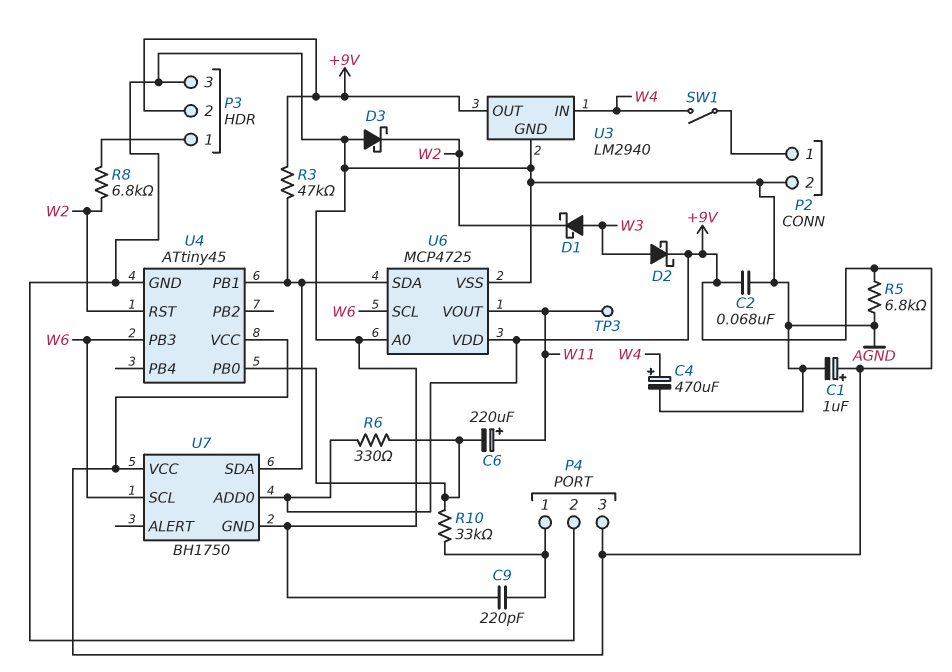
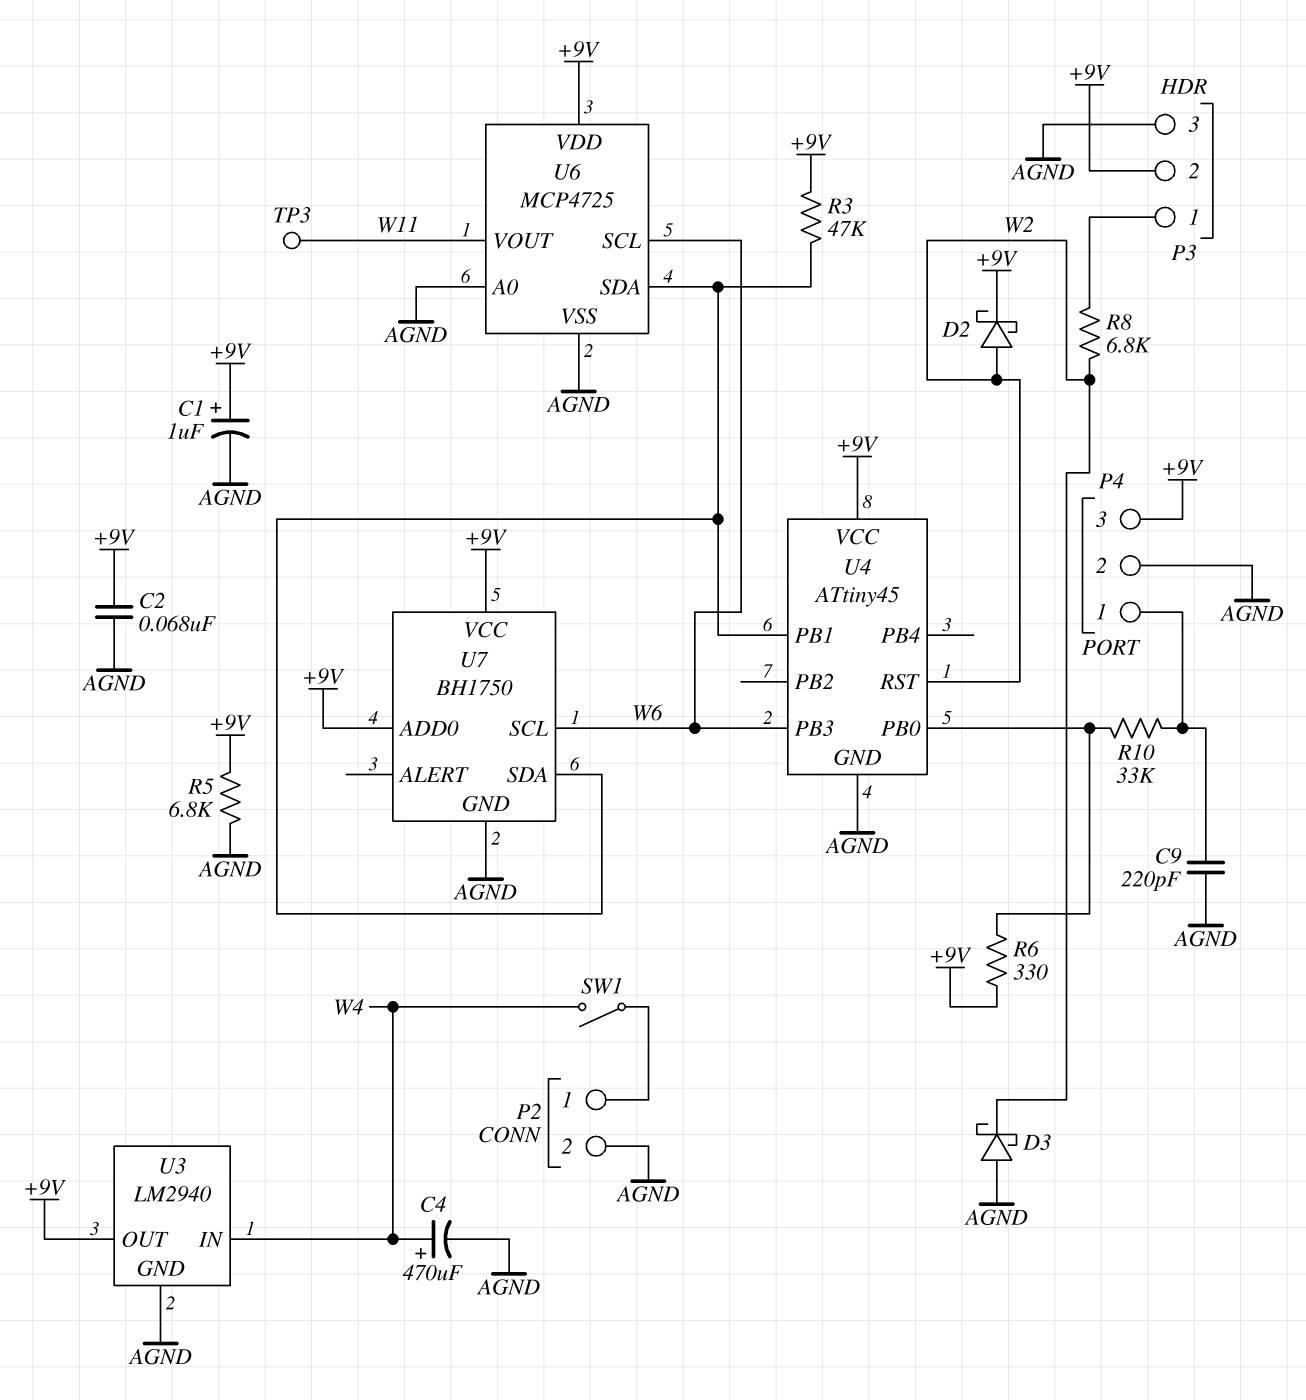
C6: 220uF (plus W11, minus U4/PB0) -> none
D1: schottky (A W3, K W2) -> none
D2: schottky (A W3, K +9V) -> schottky (A W2, K +9V)

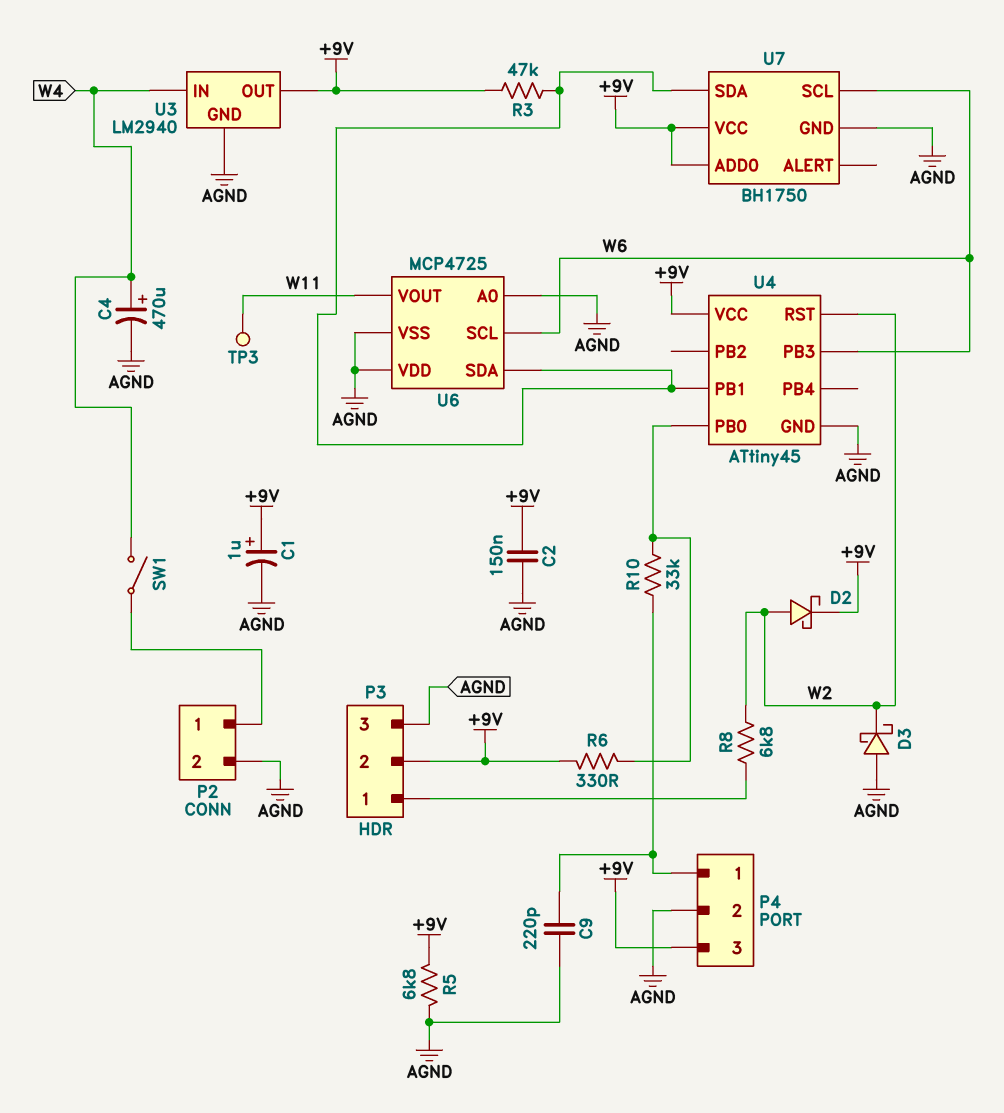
C2: 68nF (+9V, AGND) -> 150nF (+9V, AGND)
U6 pin VDD: +9V -> AGND

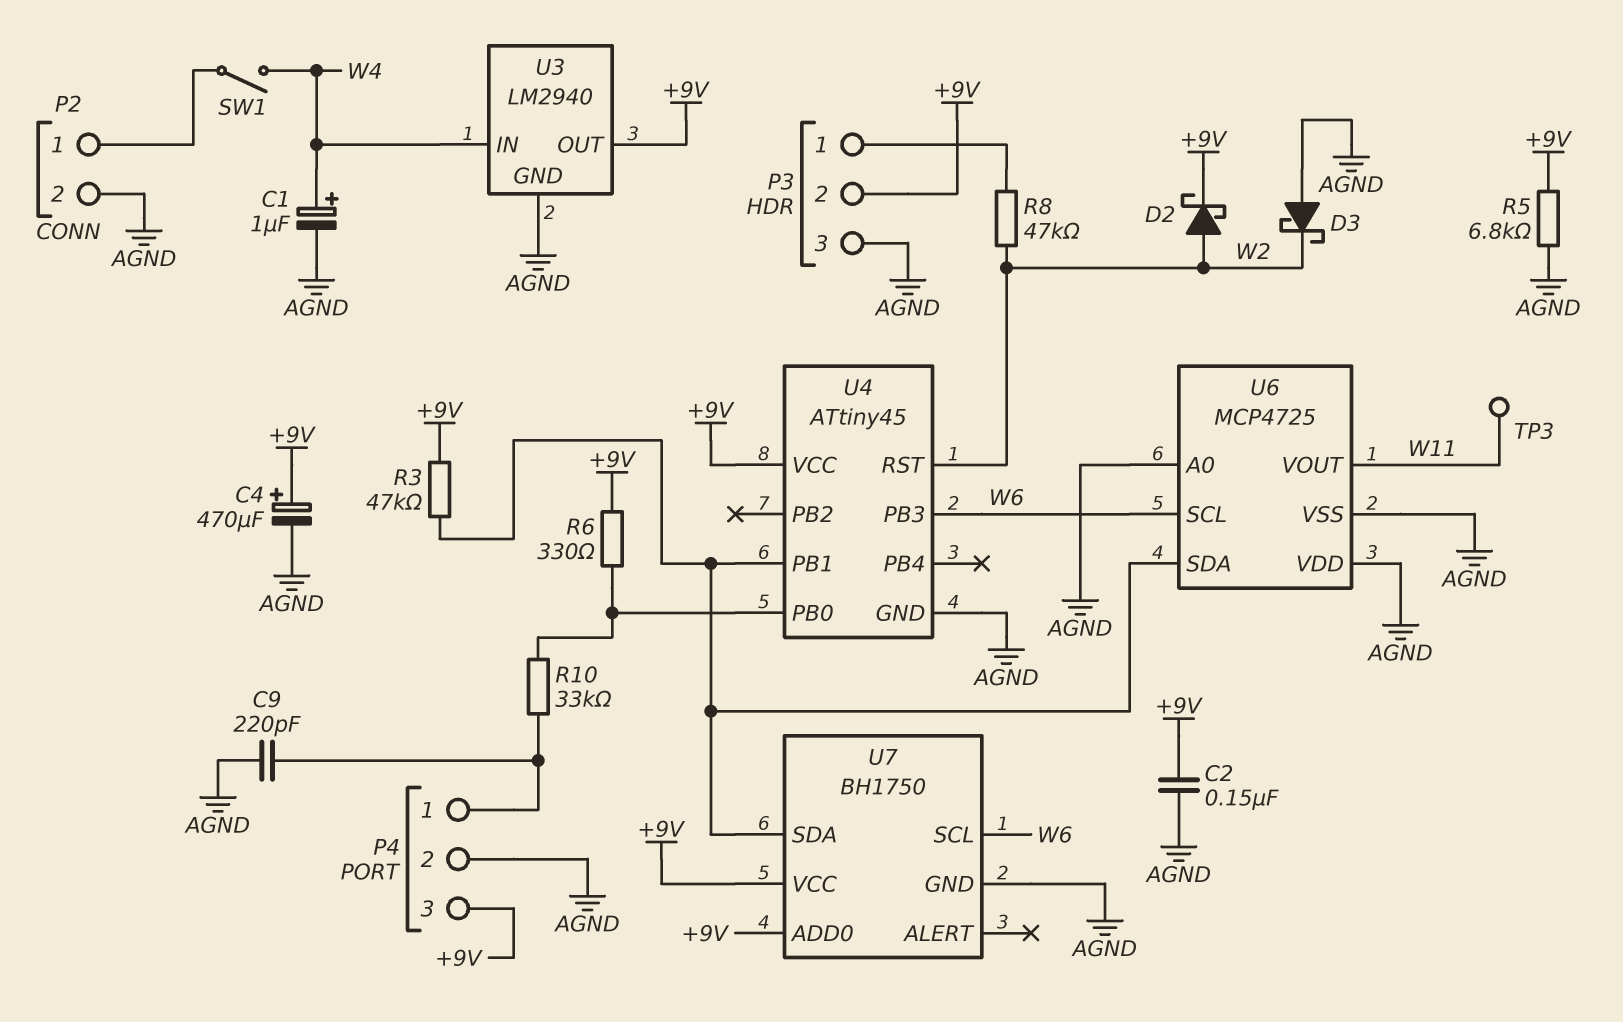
C1: 1uF (plus +9V, minus AGND) -> 1uF (plus W4, minus AGND)
C4: 470uF (plus W4, minus AGND) -> 470uF (plus +9V, minus AGND)
R8: 6.8k (P3/1, W2) -> 47k (P3/1, W2)

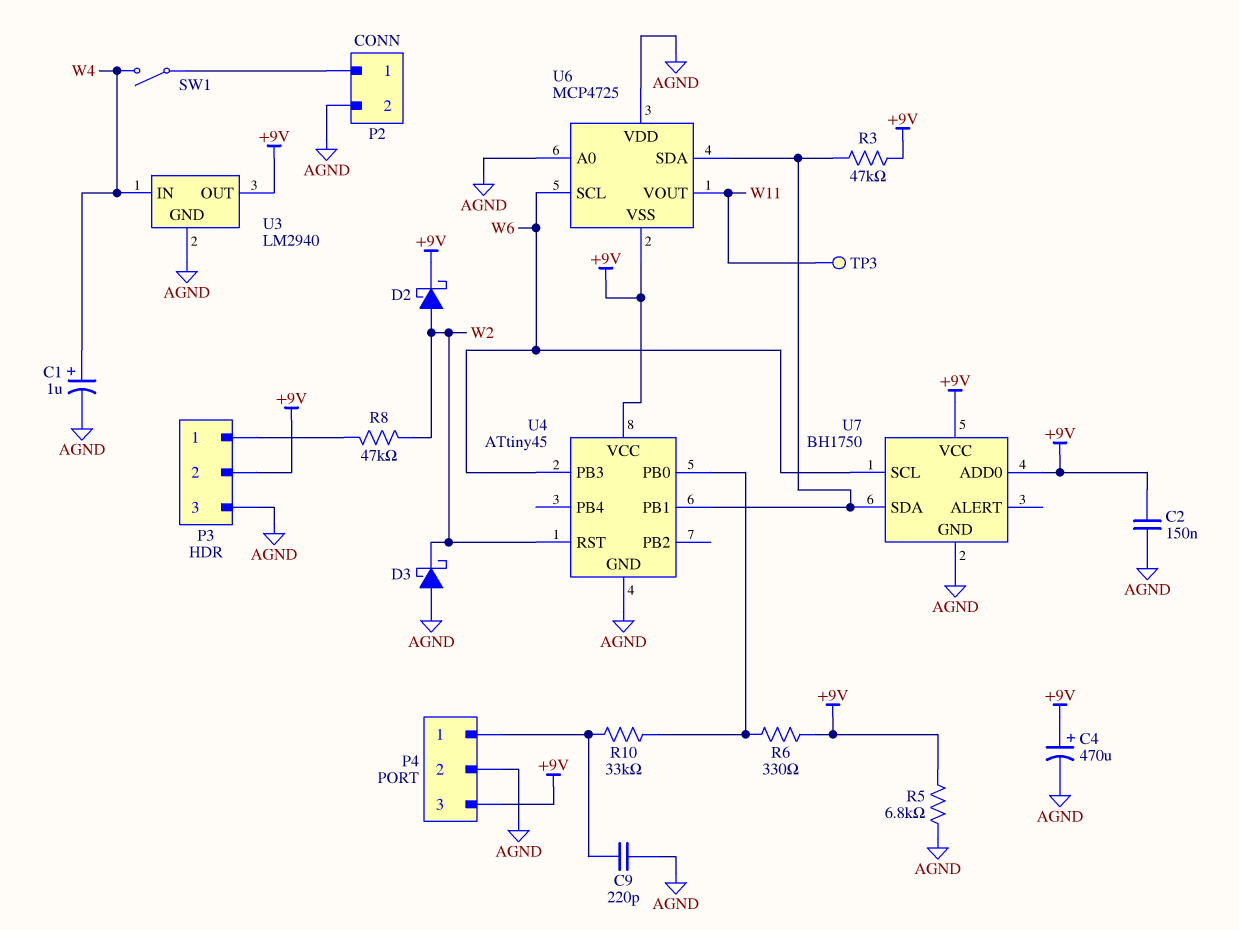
U6 pin VSS: AGND -> +9V

